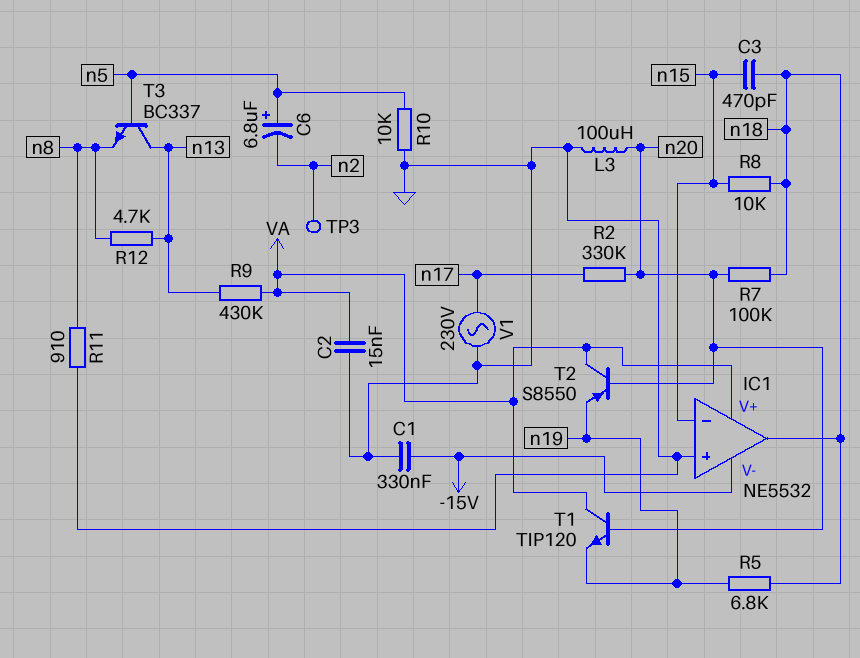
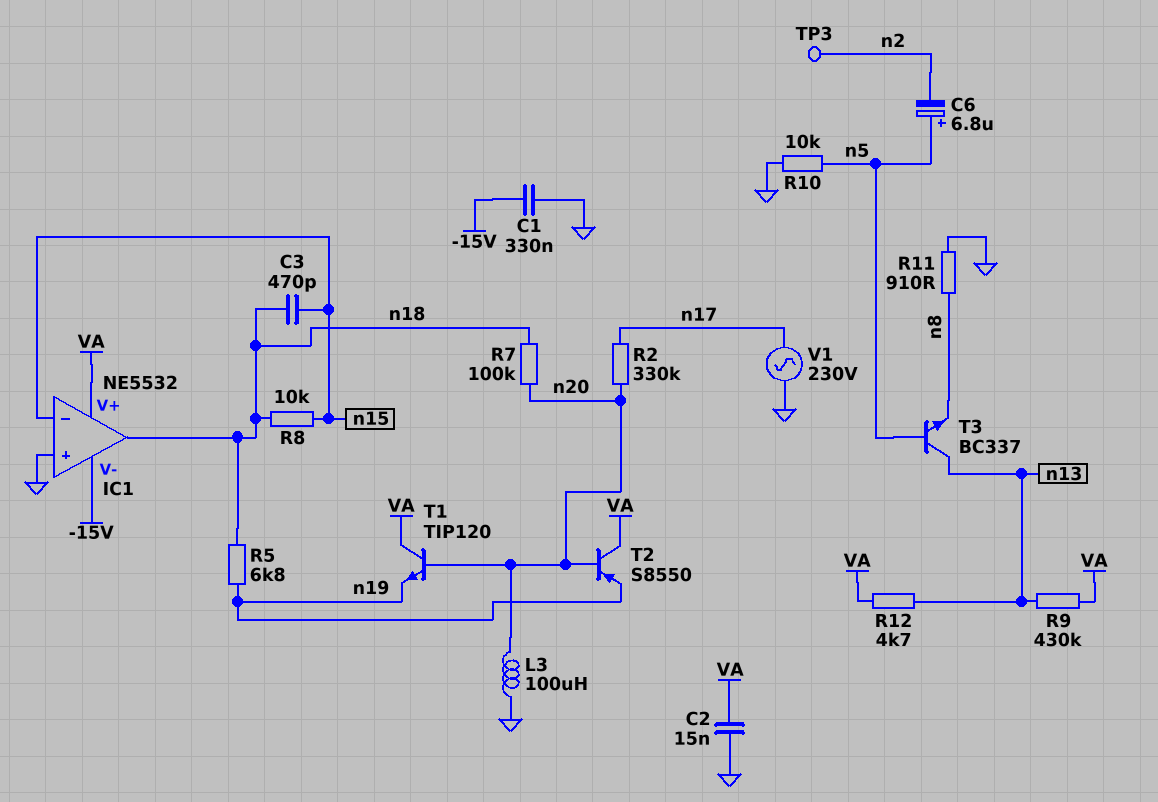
R12: 4.7k (n8, n13) -> 4.7k (VA, n13)

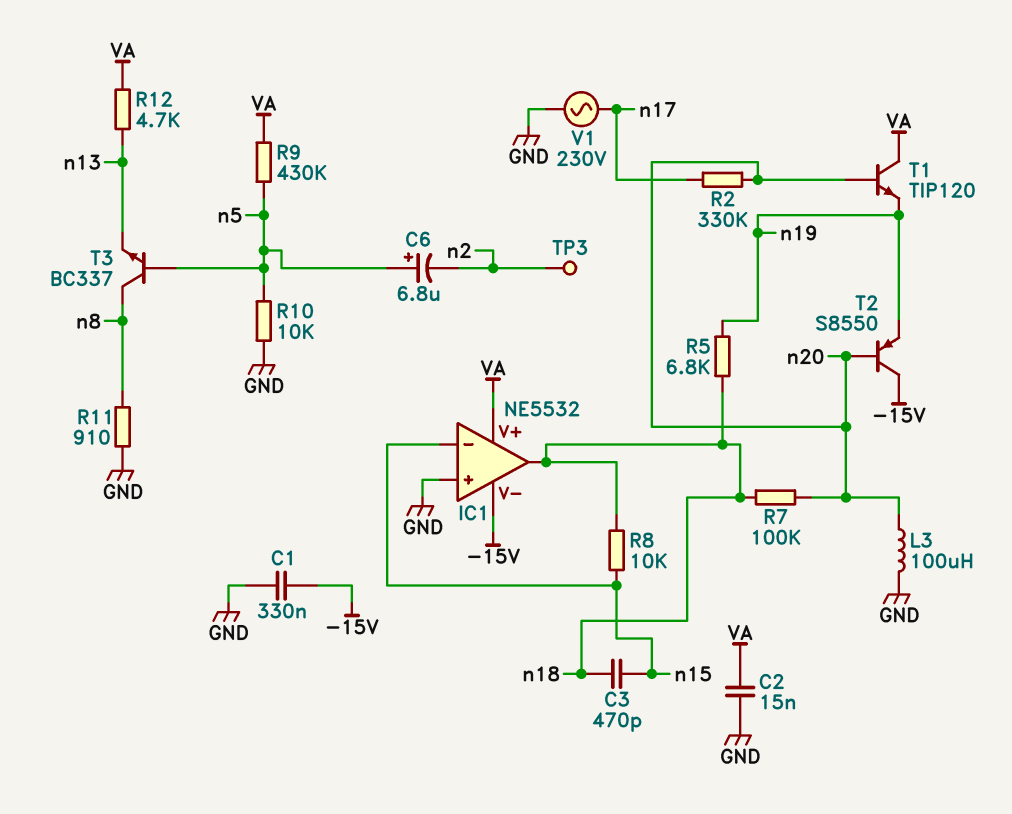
R9: 430k (VA, n13) -> 430k (VA, n5)
T2: PNP S8550 (B n20, C VA, E n19) -> PNP S8550 (B n20, C -15V, E n19)
T3: NPN BC337 (B n5, C n13, E n8) -> NPN BC337 (B n5, C n8, E n13)

